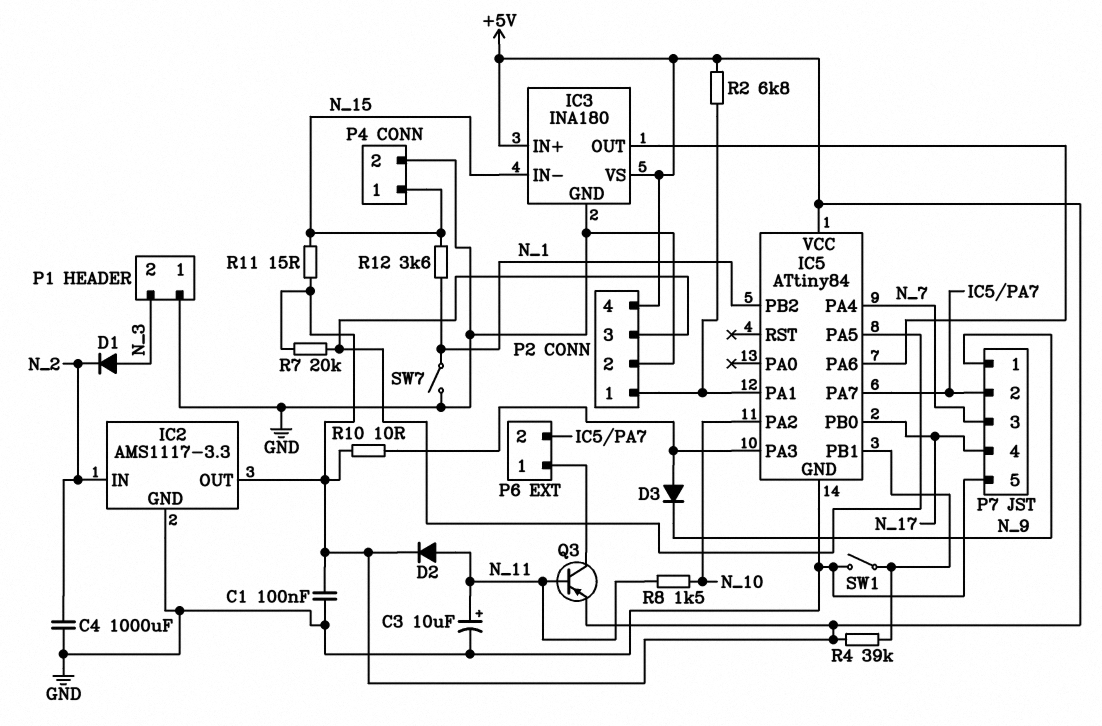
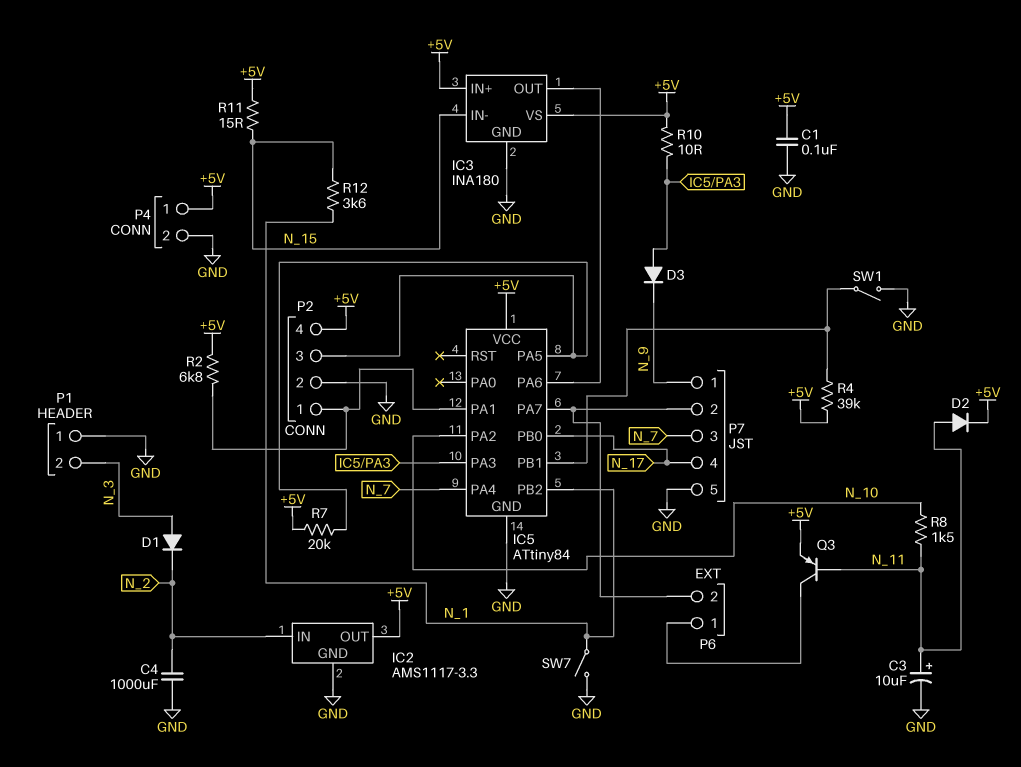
P4 pin 1: N_15 -> +5V

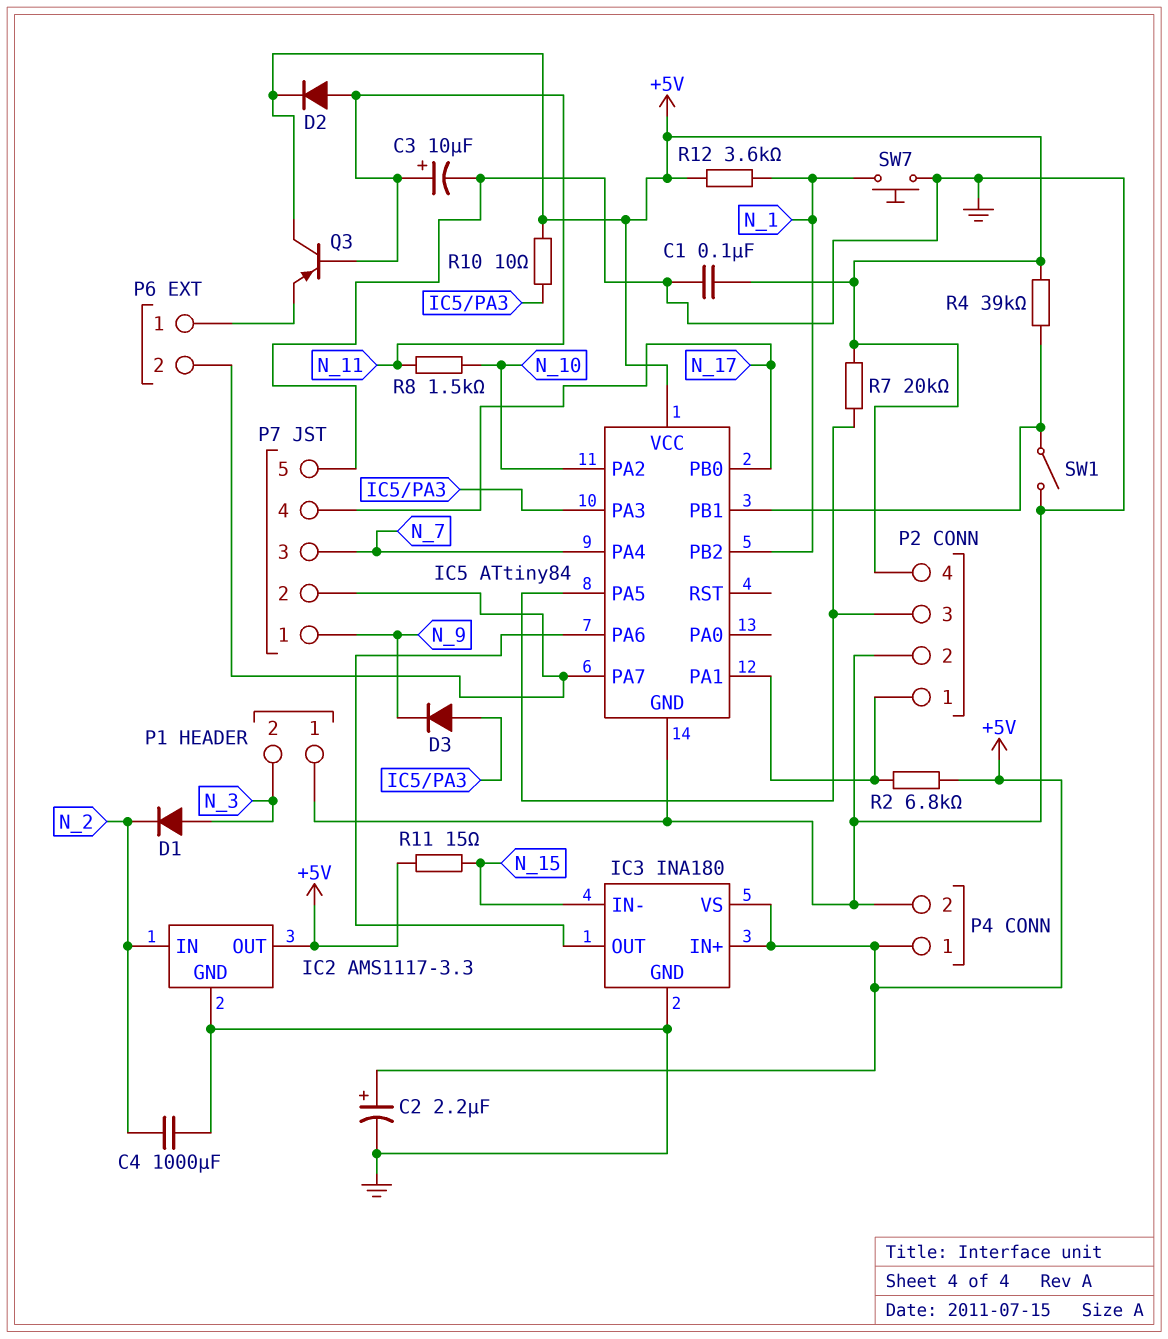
C2: none -> 2.2uF (plus +5V, minus GND)
Q3: PNP (B N_11, C P6/1, E +5V) -> PNP (B N_11, C +5V, E P6/1)
R12: 3.6k (N_1, N_15) -> 3.6k (+5V, N_1)
SW7: switch (GND, N_1) -> button (GND, N_1)

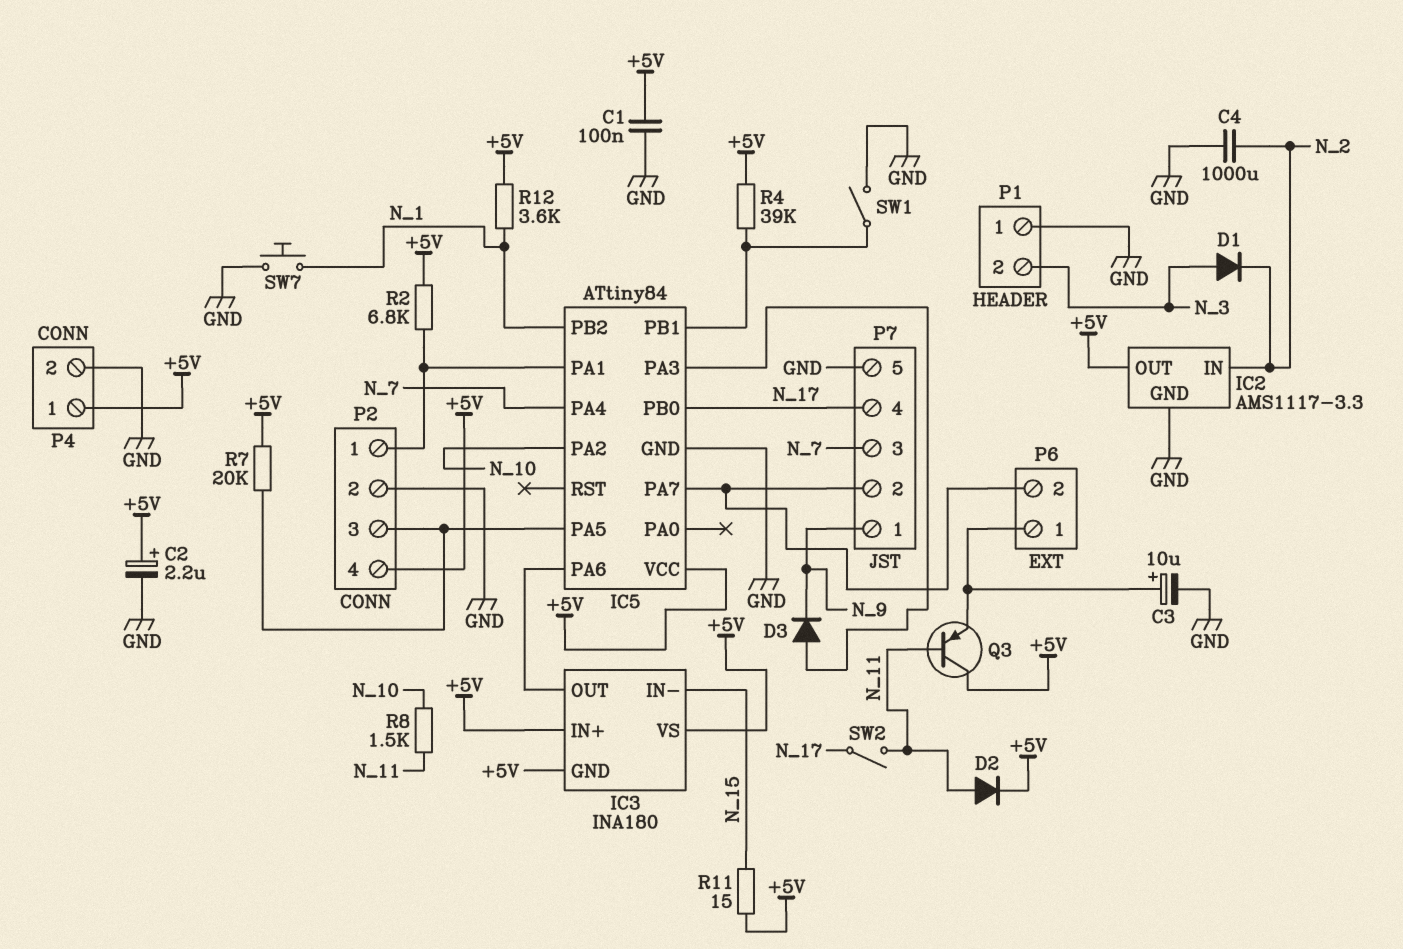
C3: 10uF (plus N_11, minus GND) -> 10uF (plus P6/1, minus GND)
IC3 pin GND: GND -> +5V
R10: 10 (+5V, IC5/PA3) -> none
SW2: none -> switch (N_11, N_17)

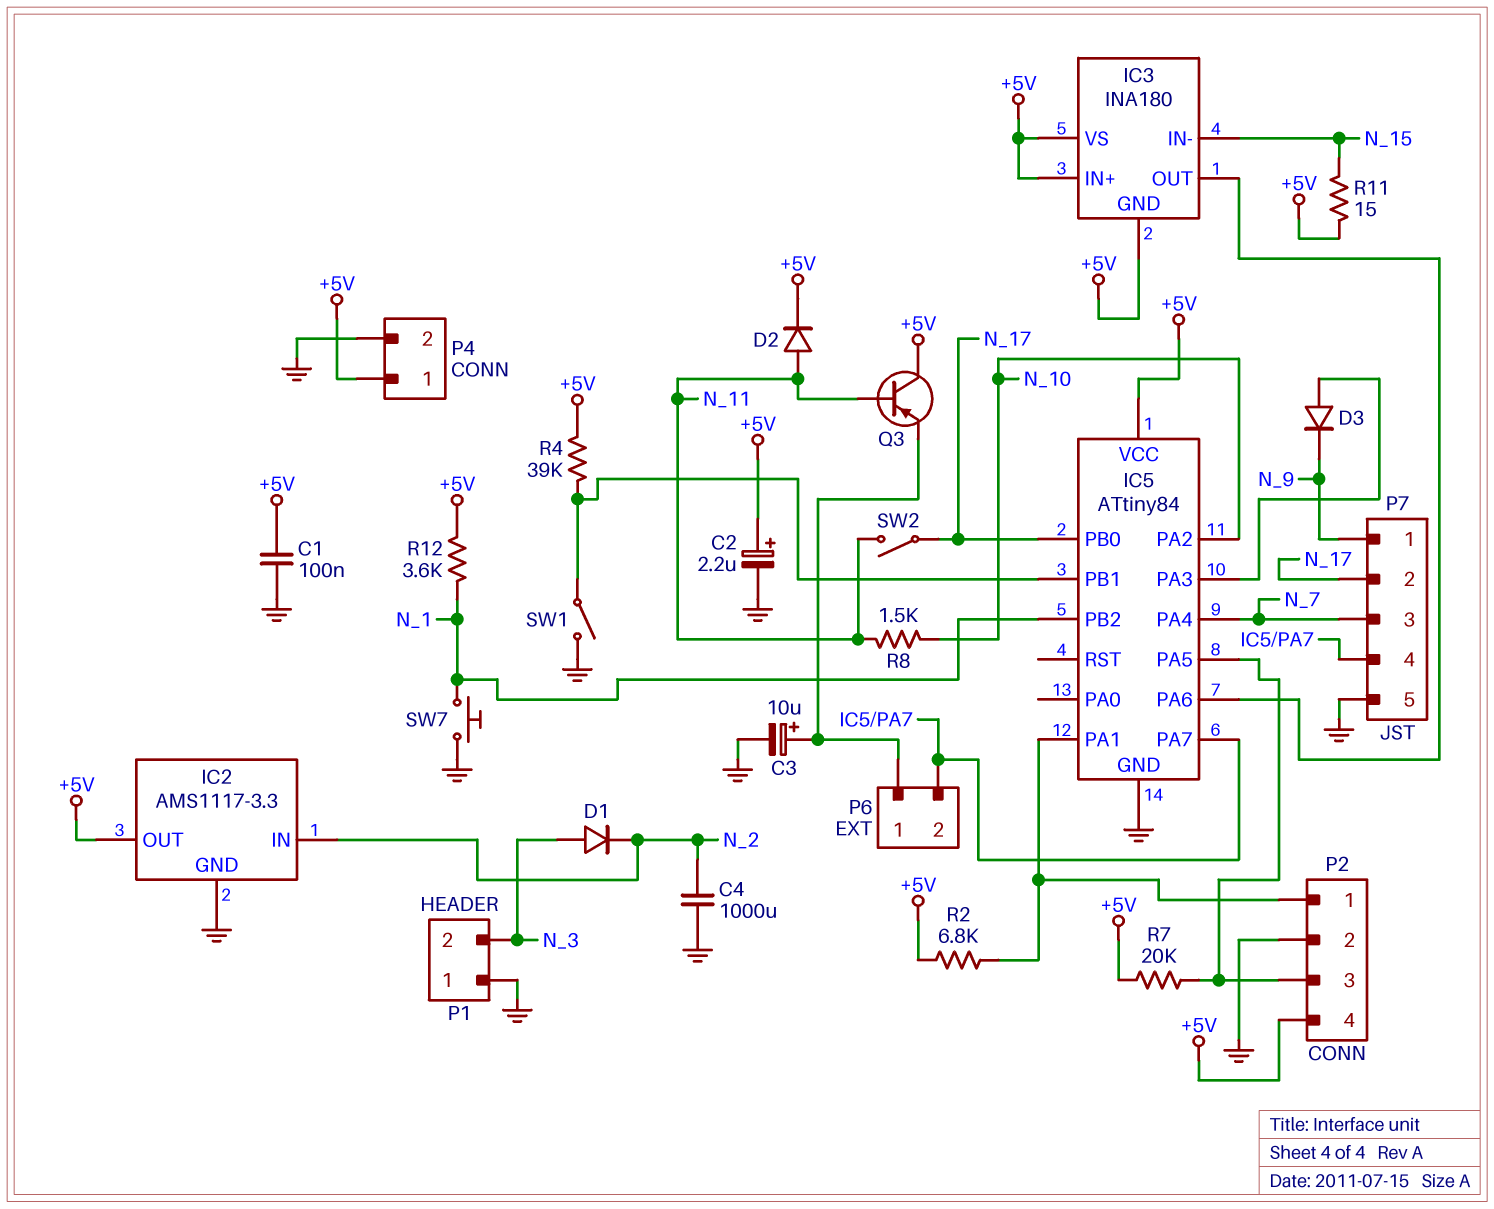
P7 pin 2: IC5/PA7 -> N_17
P7 pin 4: N_17 -> IC5/PA7

